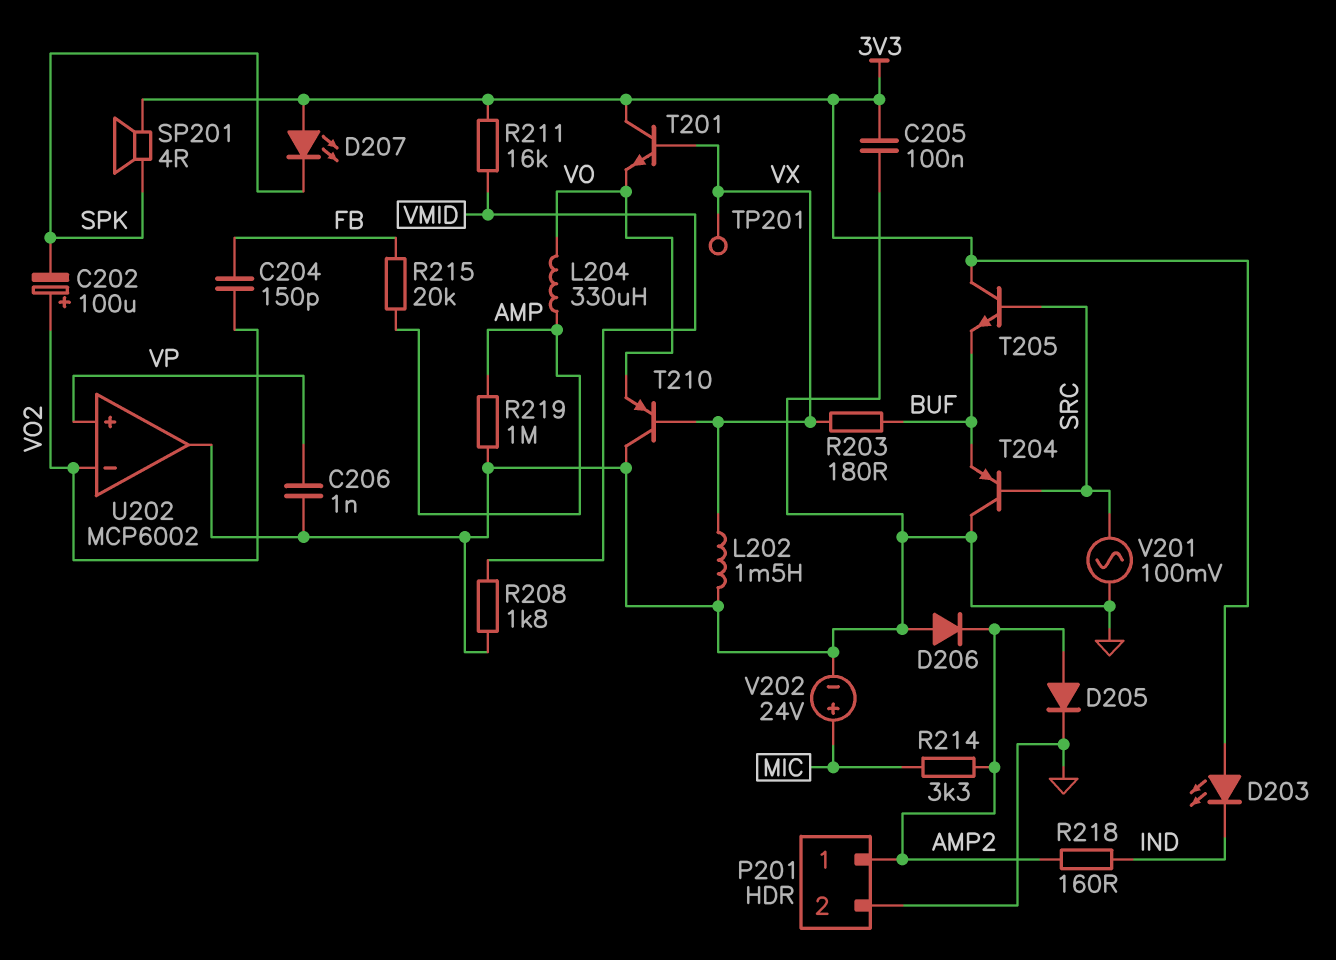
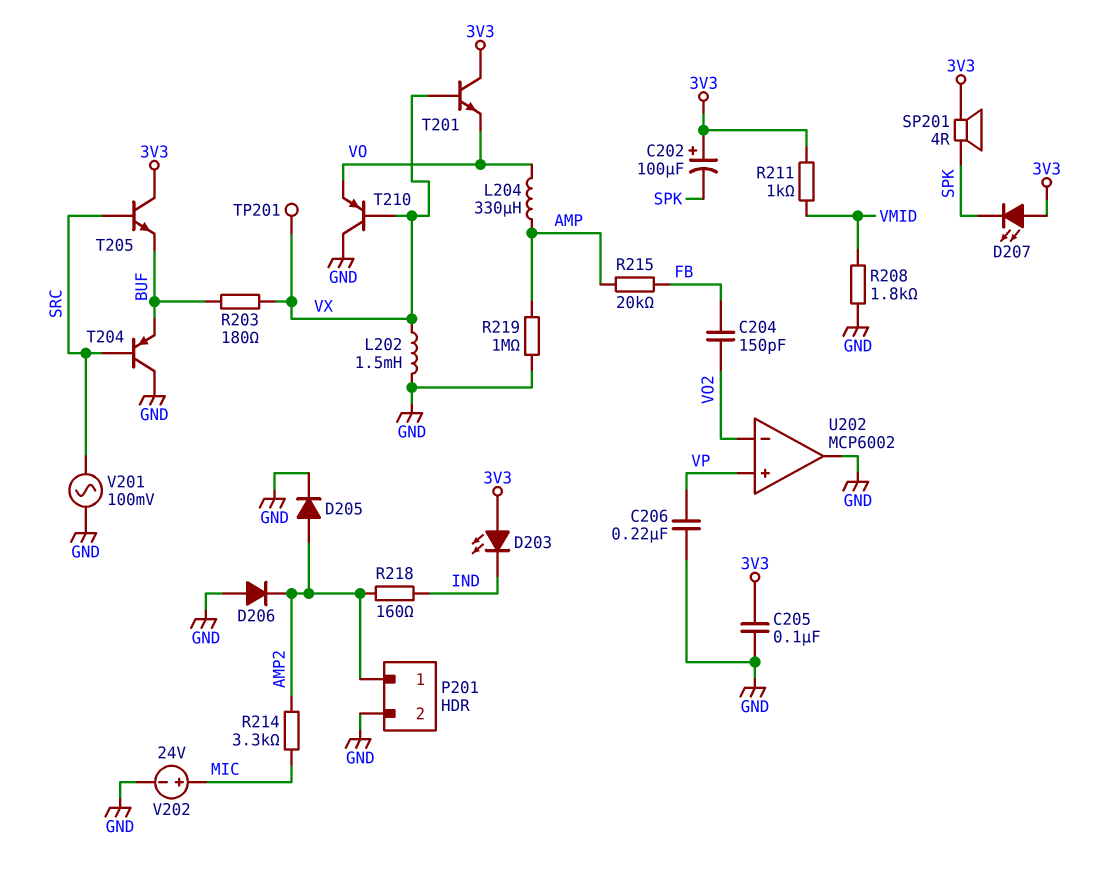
C202: 100uF (plus VO2, minus SPK) -> 100uF (plus 3V3, minus SPK)
C206: 1nF (GND, VP) -> 220nF (GND, VP)
R211: 16k (3V3, VMID) -> 1k (3V3, VMID)

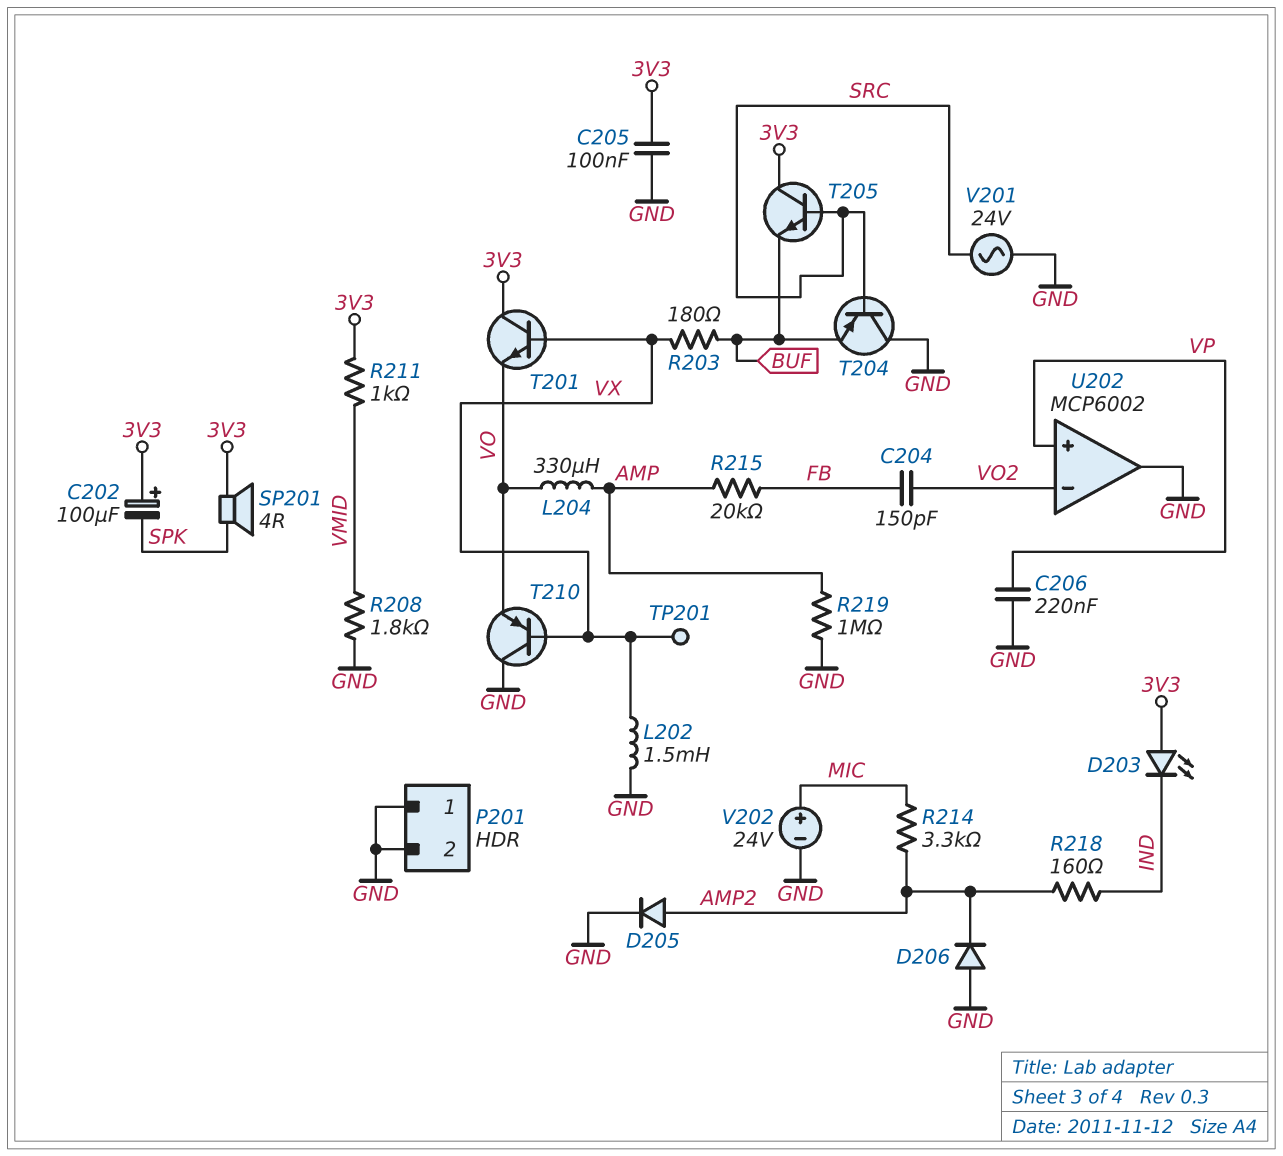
D207: LED (A 3V3, K SPK) -> none
P201 pin 1: AMP2 -> GND
V201: AC 100mV (GND, SRC) -> AC 24V (GND, SRC)

